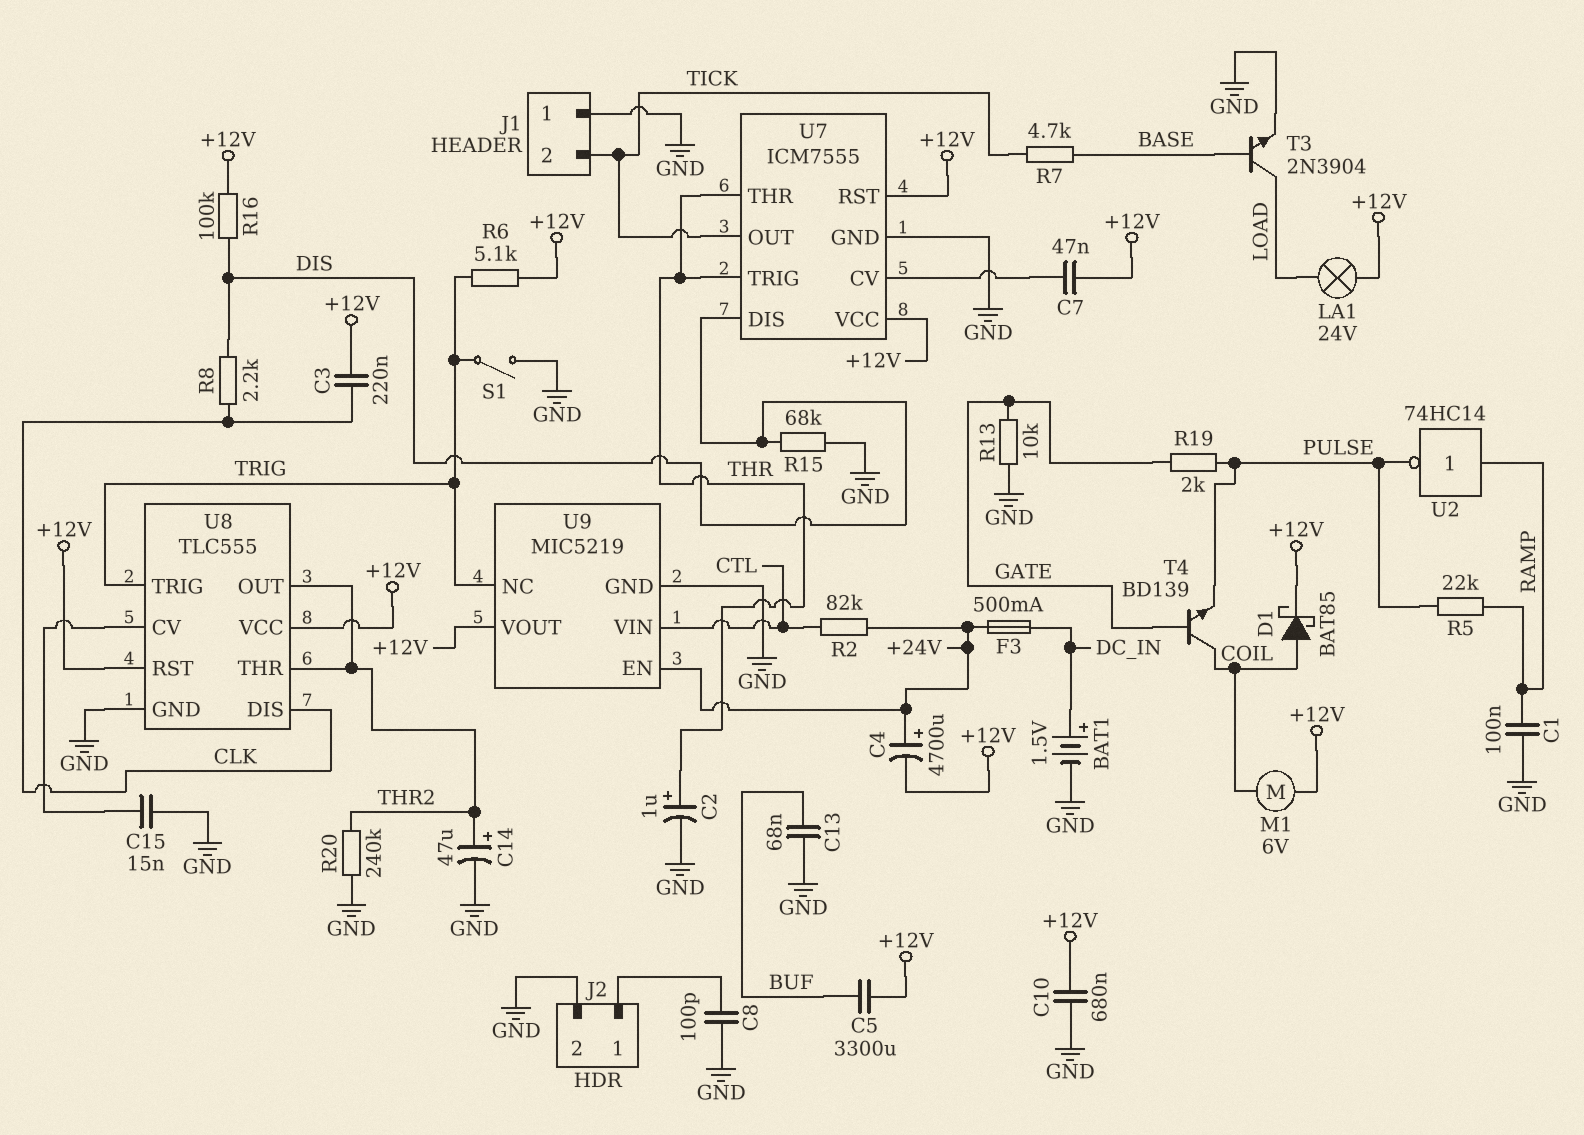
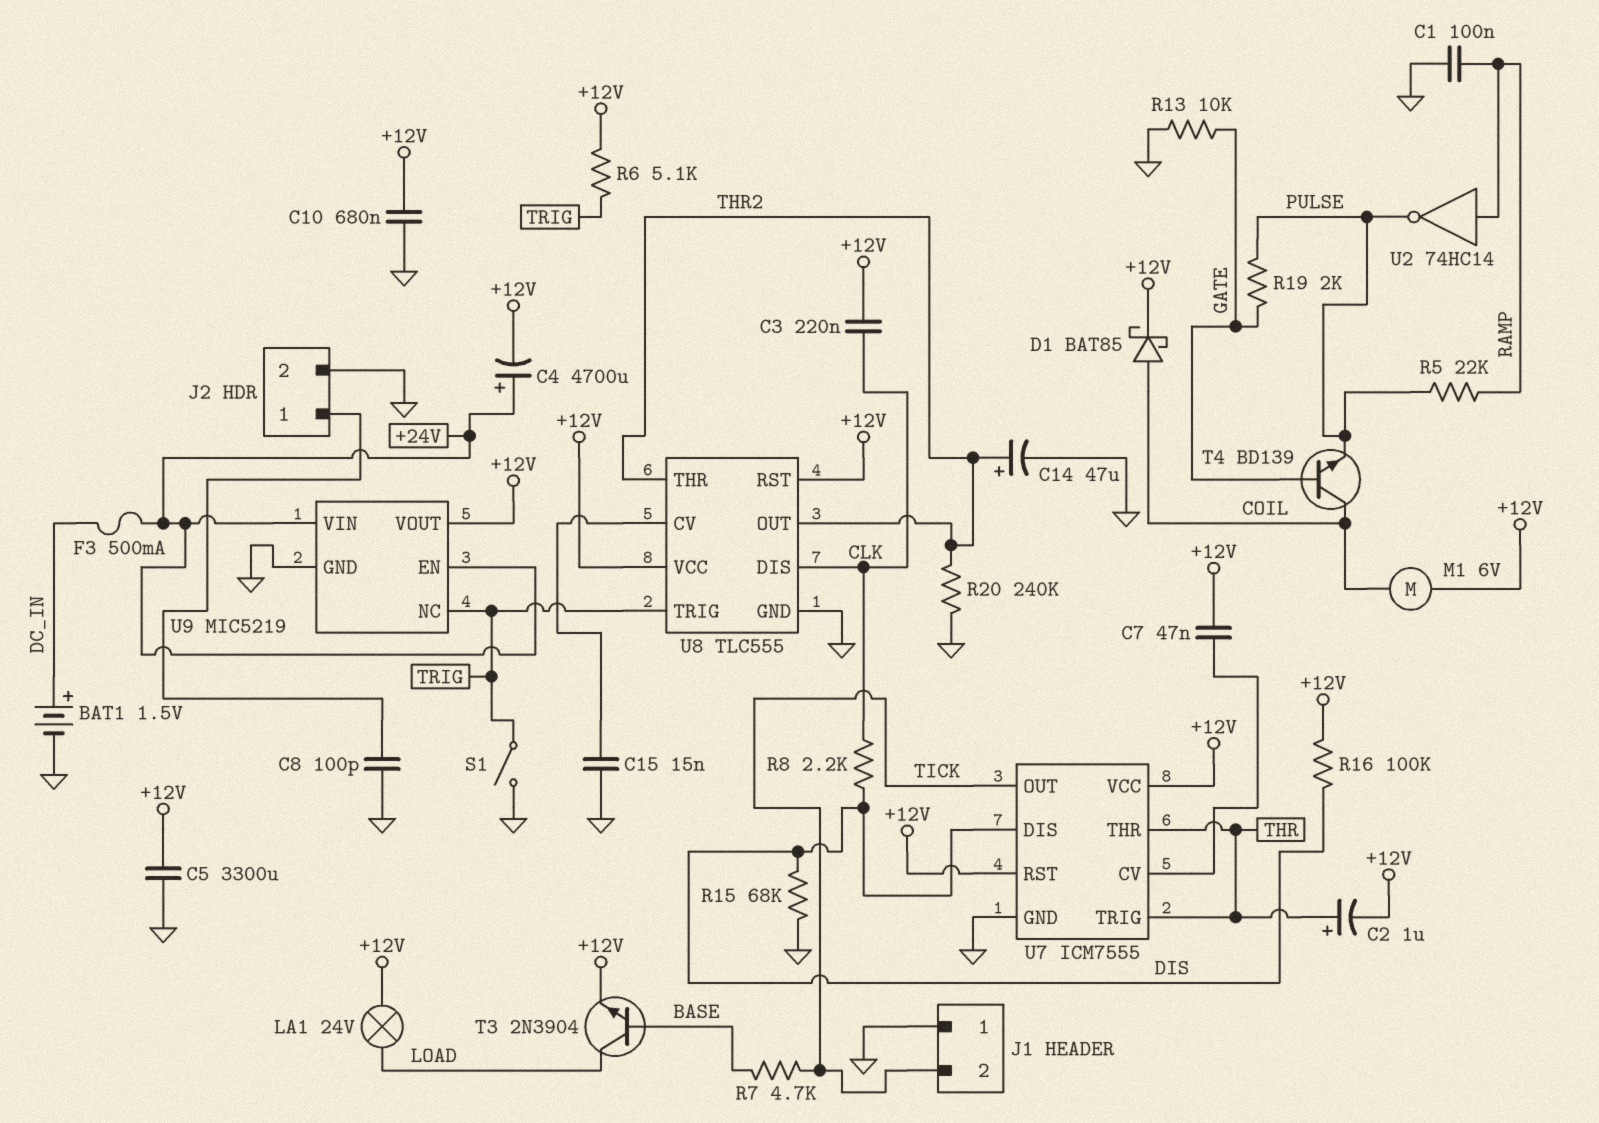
C2: 1uF (plus THR, minus GND) -> 1uF (plus THR, minus +12V)
C5: 3300uF (+12V, BUF) -> 3300uF (+12V, GND)
C13: 68nF (BUF, GND) -> none
R2: 82k (+24V, CTL) -> none
T3: NPN 2N3904 (B BASE, C LOAD, E GND) -> NPN 2N3904 (B BASE, C LOAD, E +12V)
U9 pin VIN: CTL -> +24V

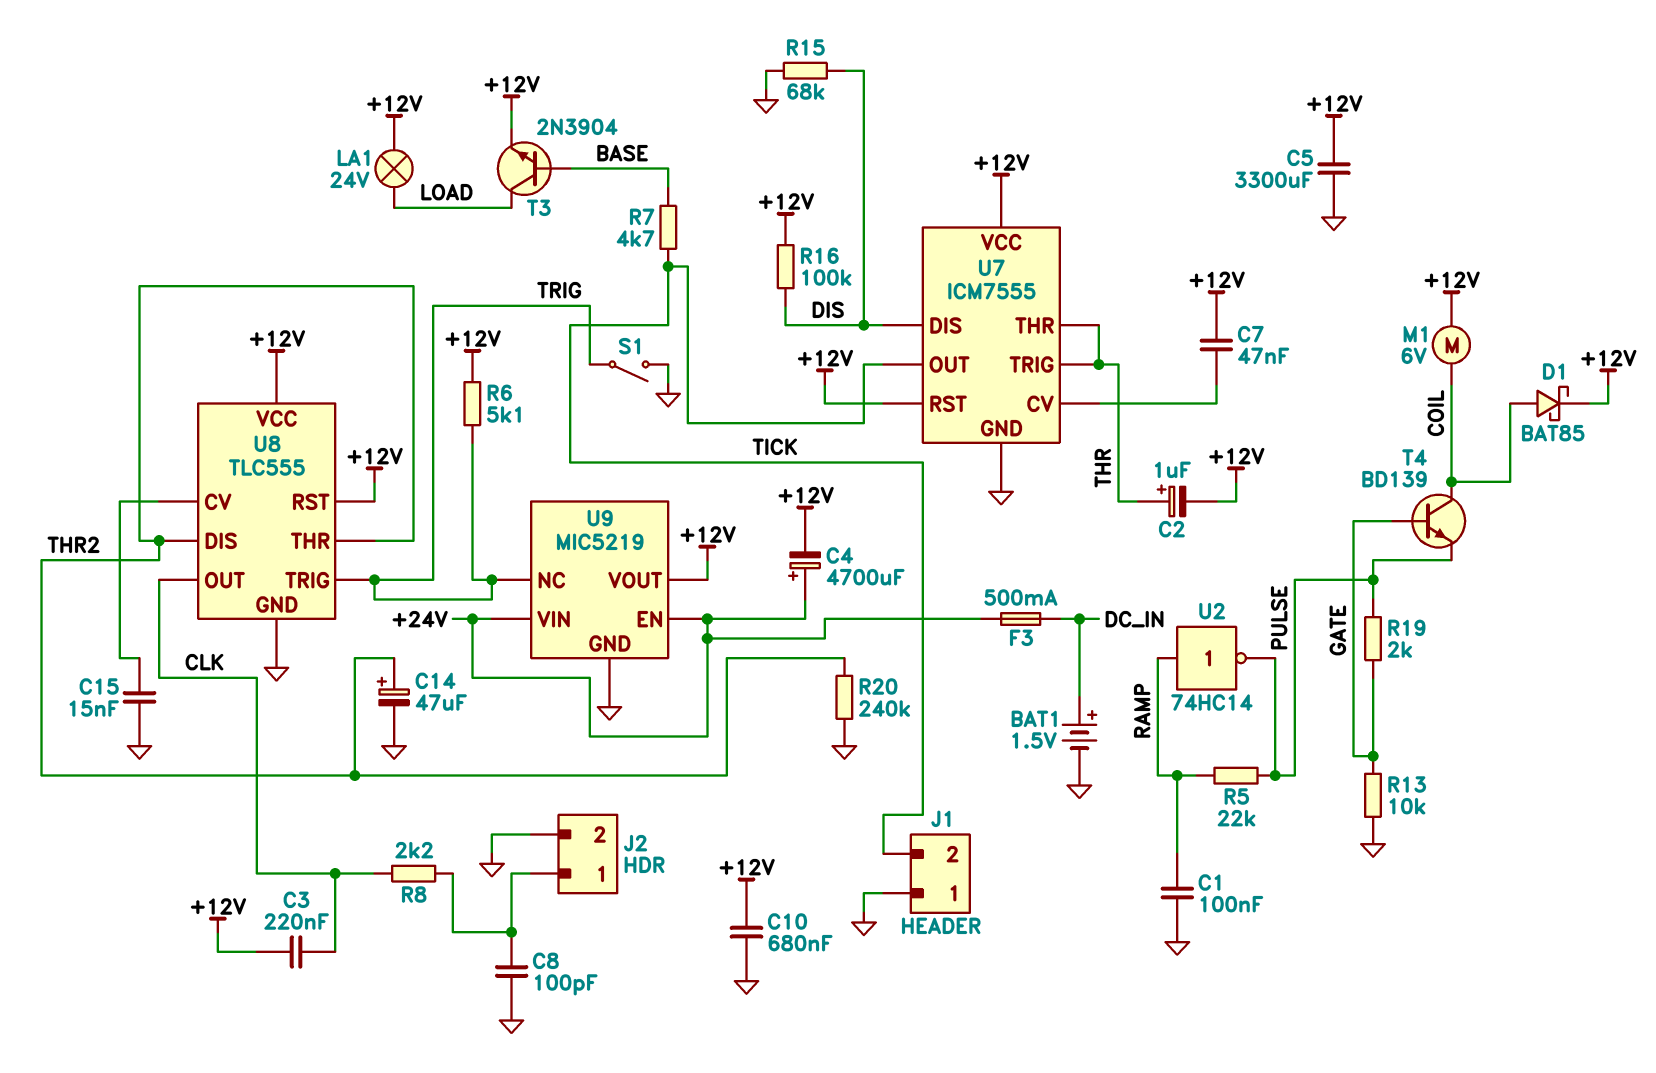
R8: 2.2k (CLK, DIS) -> 2.2k (CLK, J2/1)
U8 pin DIS: CLK -> THR2
U8 pin OUT: THR2 -> CLK

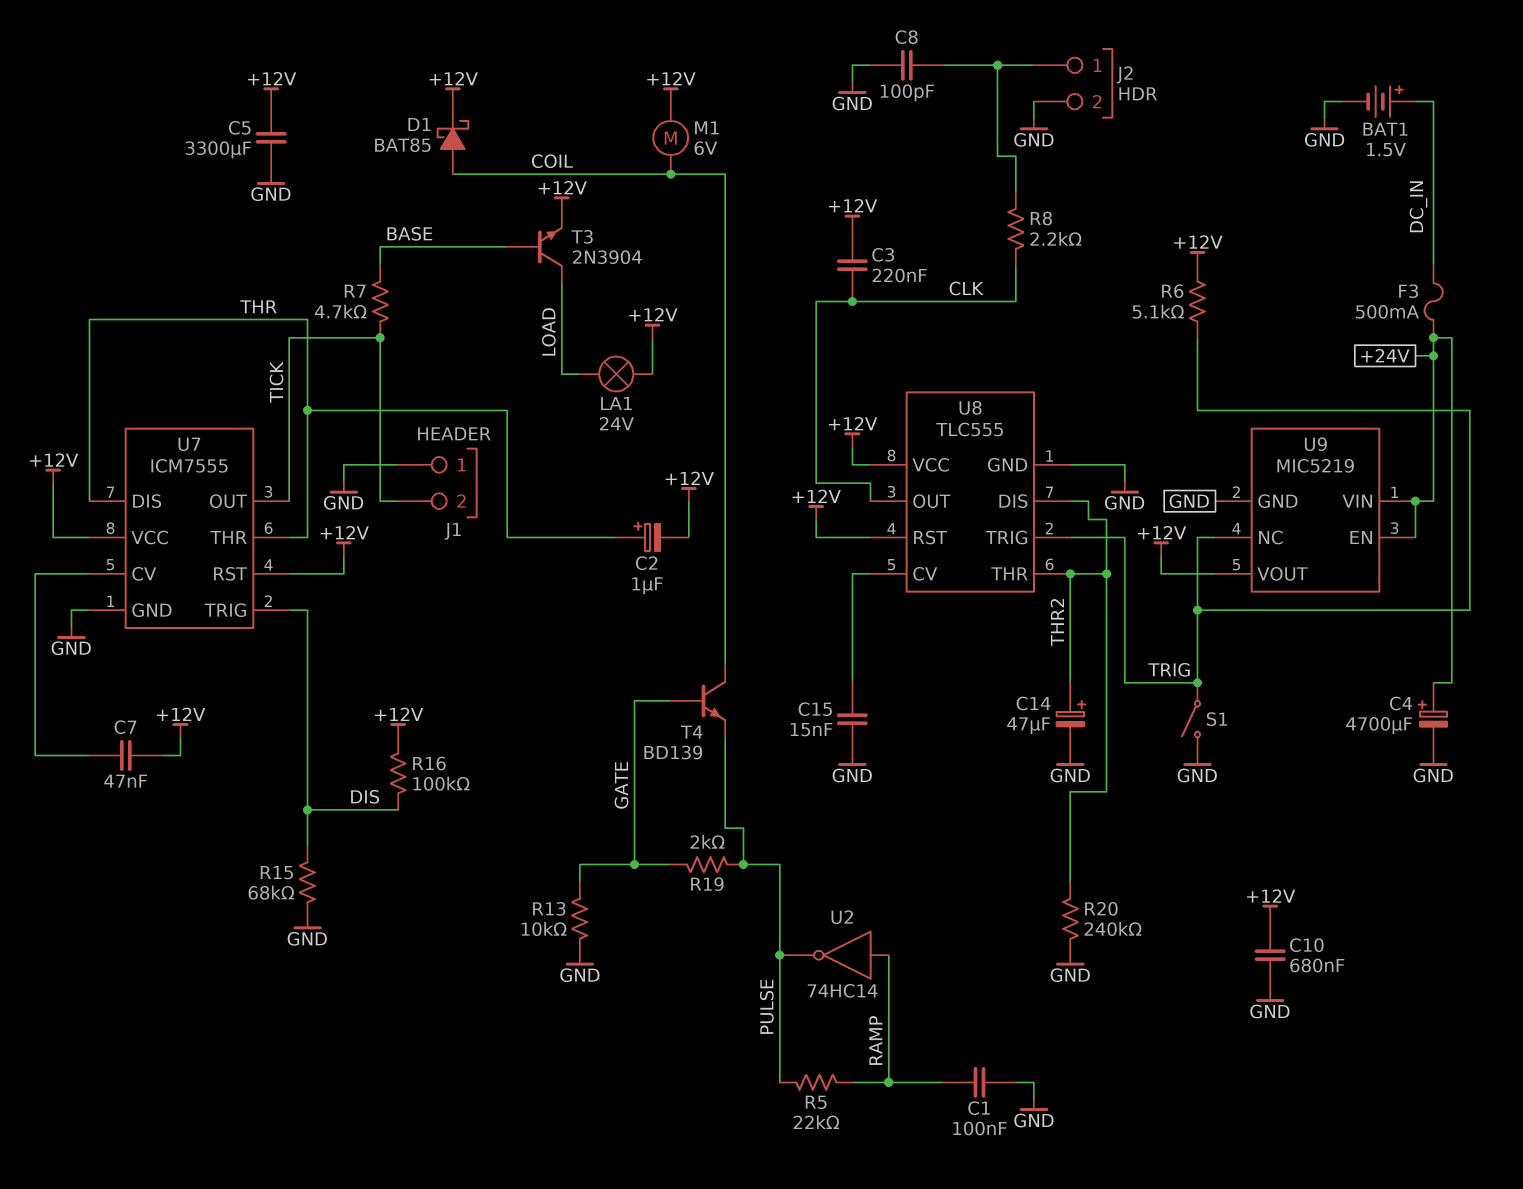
C4: 4700uF (plus +24V, minus +12V) -> 4700uF (plus +24V, minus GND)
U7 pin DIS: DIS -> THR
U7 pin TRIG: THR -> DIS

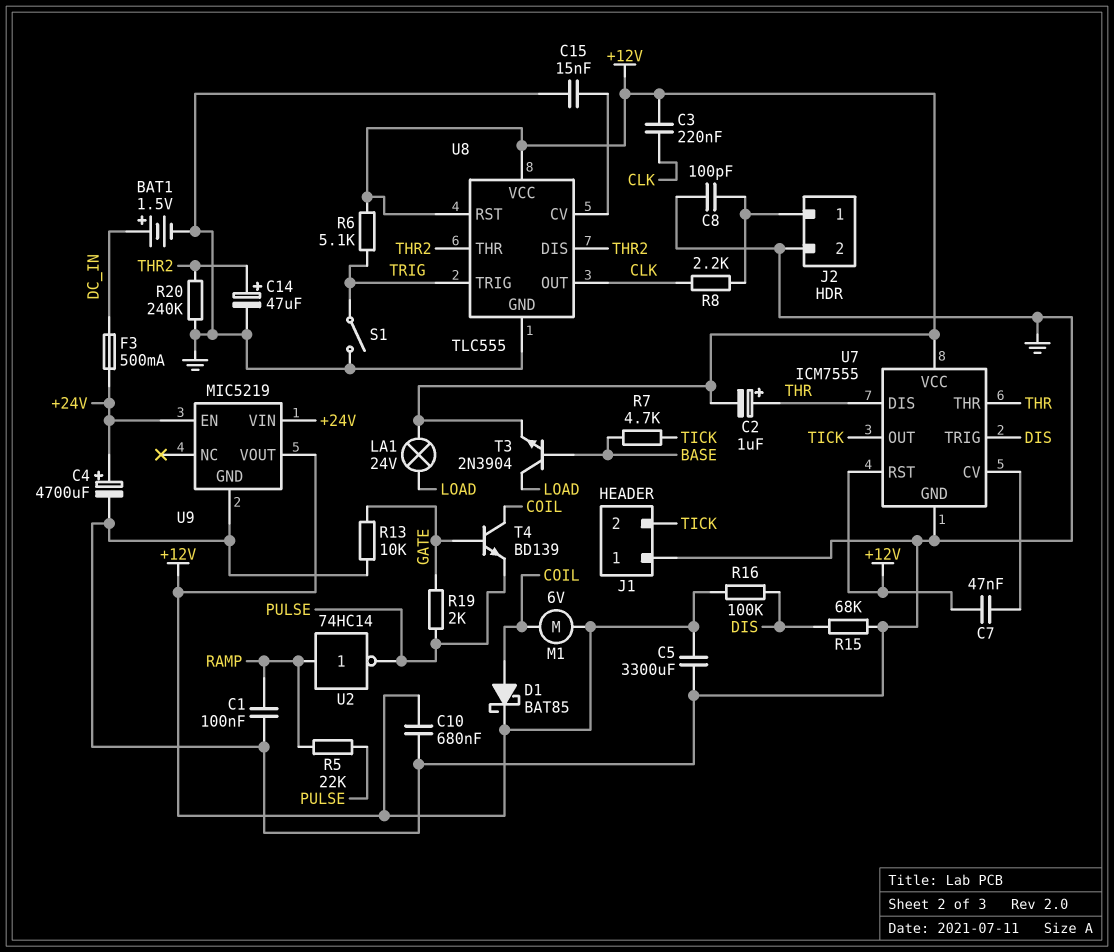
U9 pin NC: TRIG -> none

